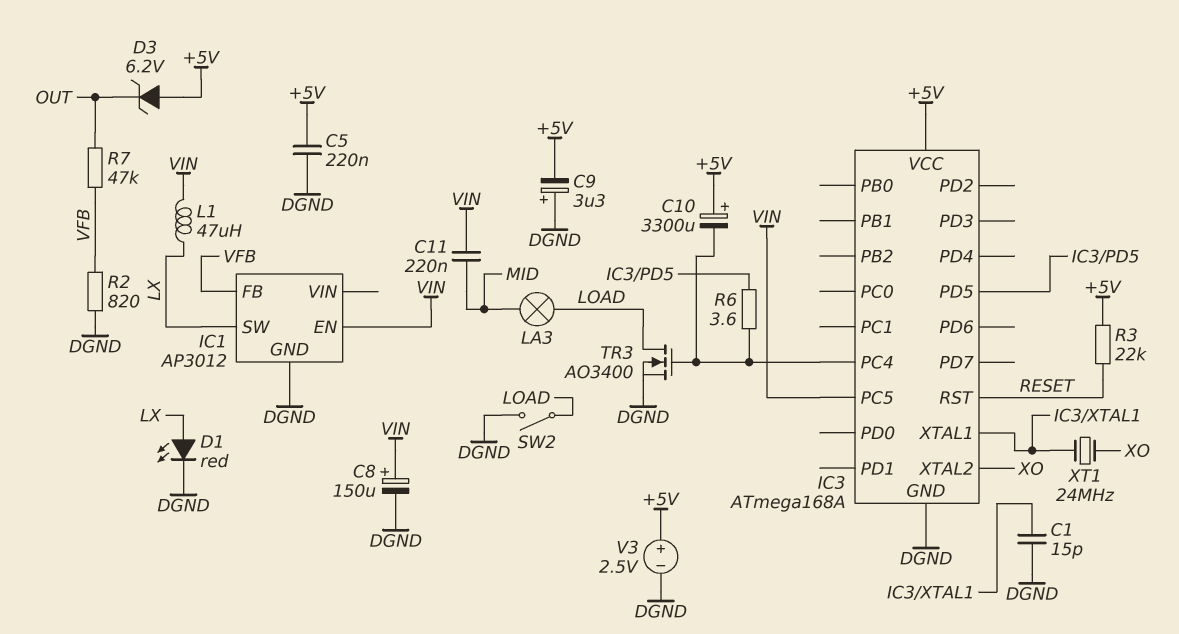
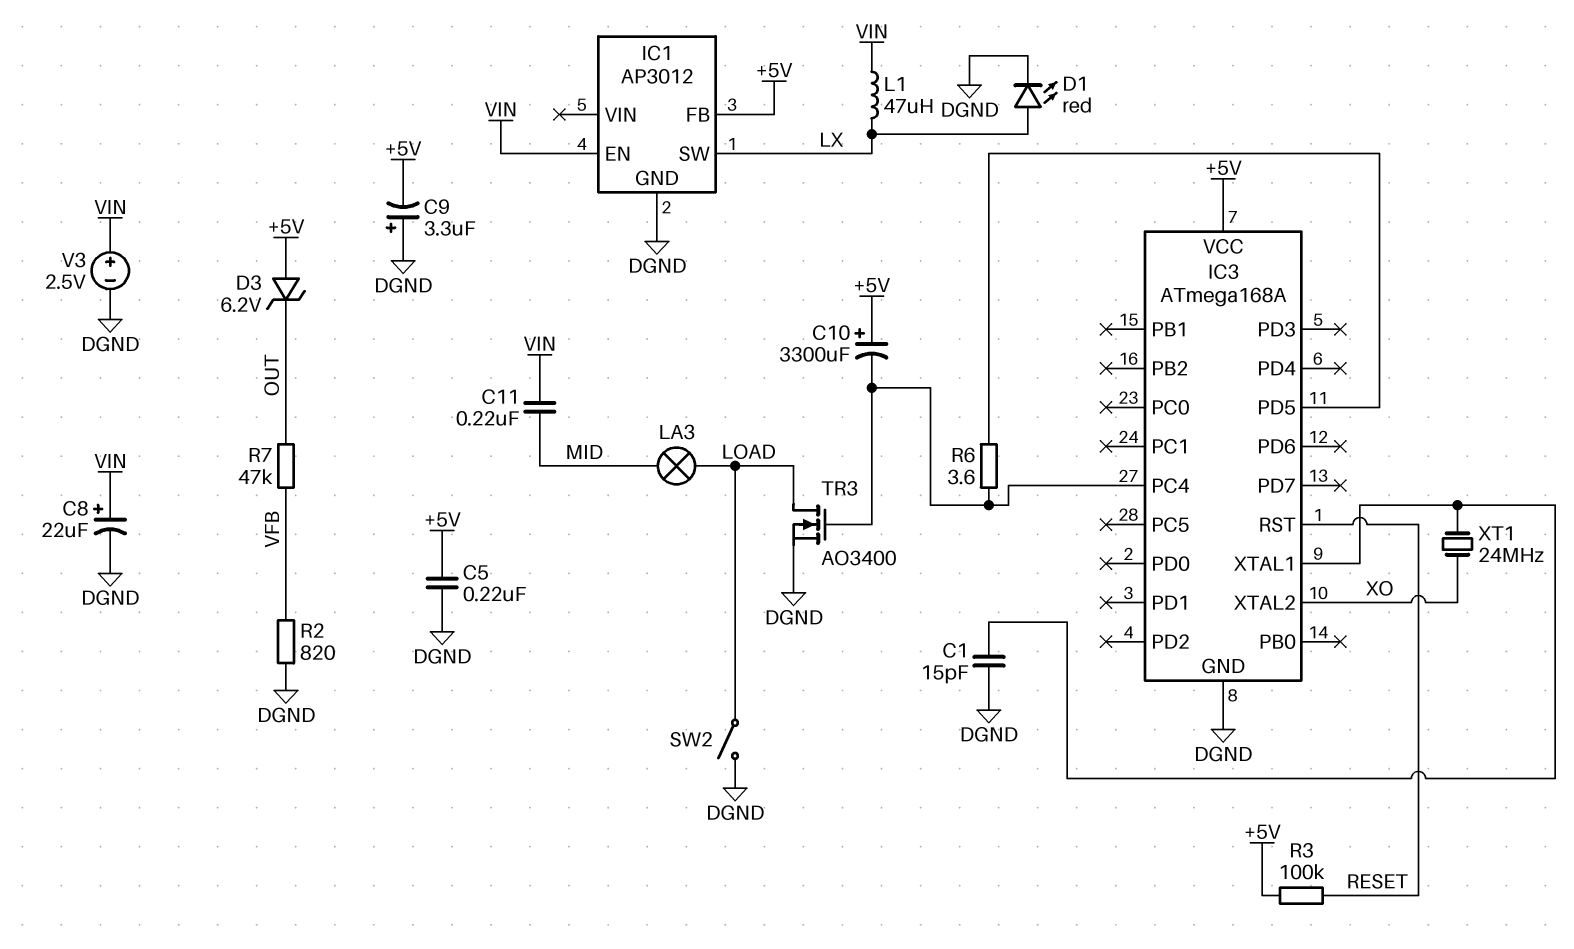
C8: 150uF (plus VIN, minus DGND) -> 22uF (plus VIN, minus DGND)
IC1 pin FB: VFB -> +5V
IC3 pin PC5: VIN -> none
R3: 22k (+5V, RESET) -> 100k (+5V, RESET)
V3: 2.5V (plus +5V, minus DGND) -> 2.5V (plus VIN, minus DGND)

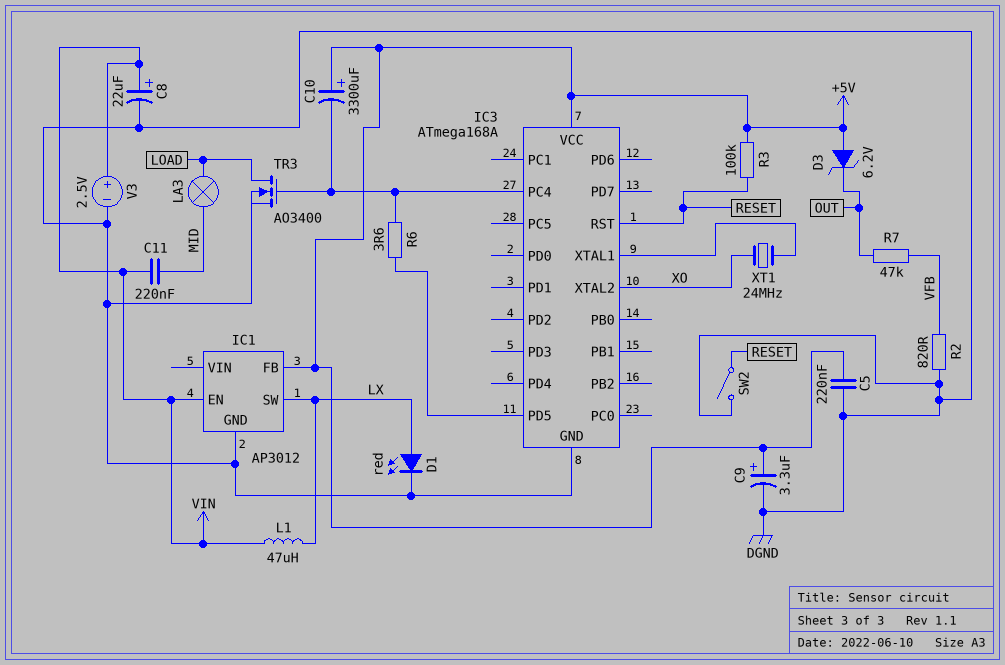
C1: 15pF (DGND, IC3/XTAL1) -> none
C9: 3.3uF (plus DGND, minus +5V) -> 3.3uF (plus +5V, minus DGND)
SW2: switch (DGND, LOAD) -> switch (DGND, RESET)

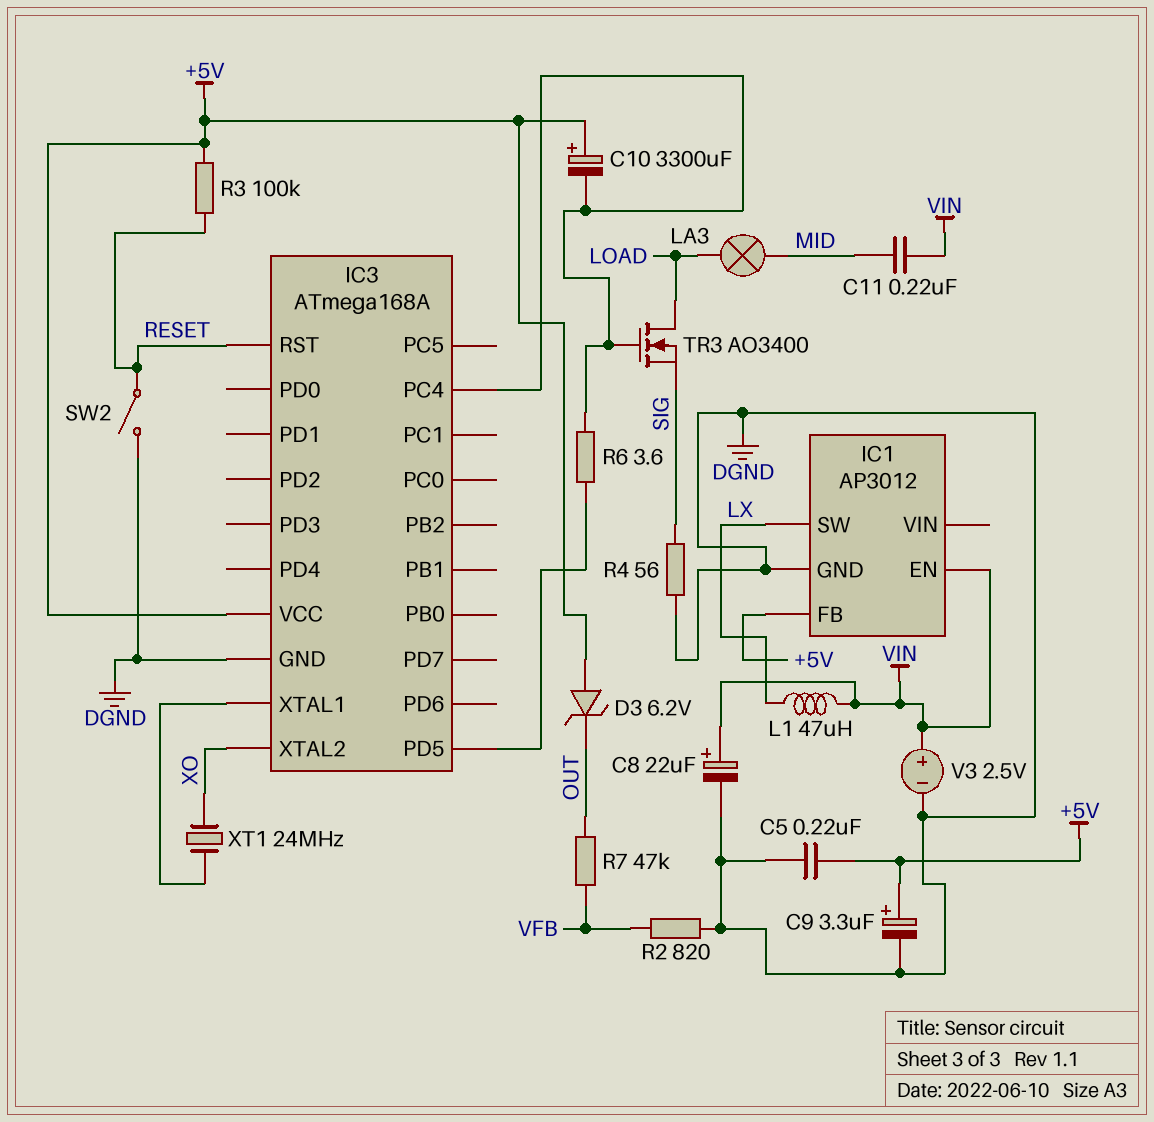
D1: LED red (A LX, K DGND) -> none
R4: none -> 56 (DGND, SIG)
TR3: NMOS AO3400 (G IC3/PC4, D LOAD, S DGND) -> NMOS AO3400 (G IC3/PC4, D LOAD, S SIG)

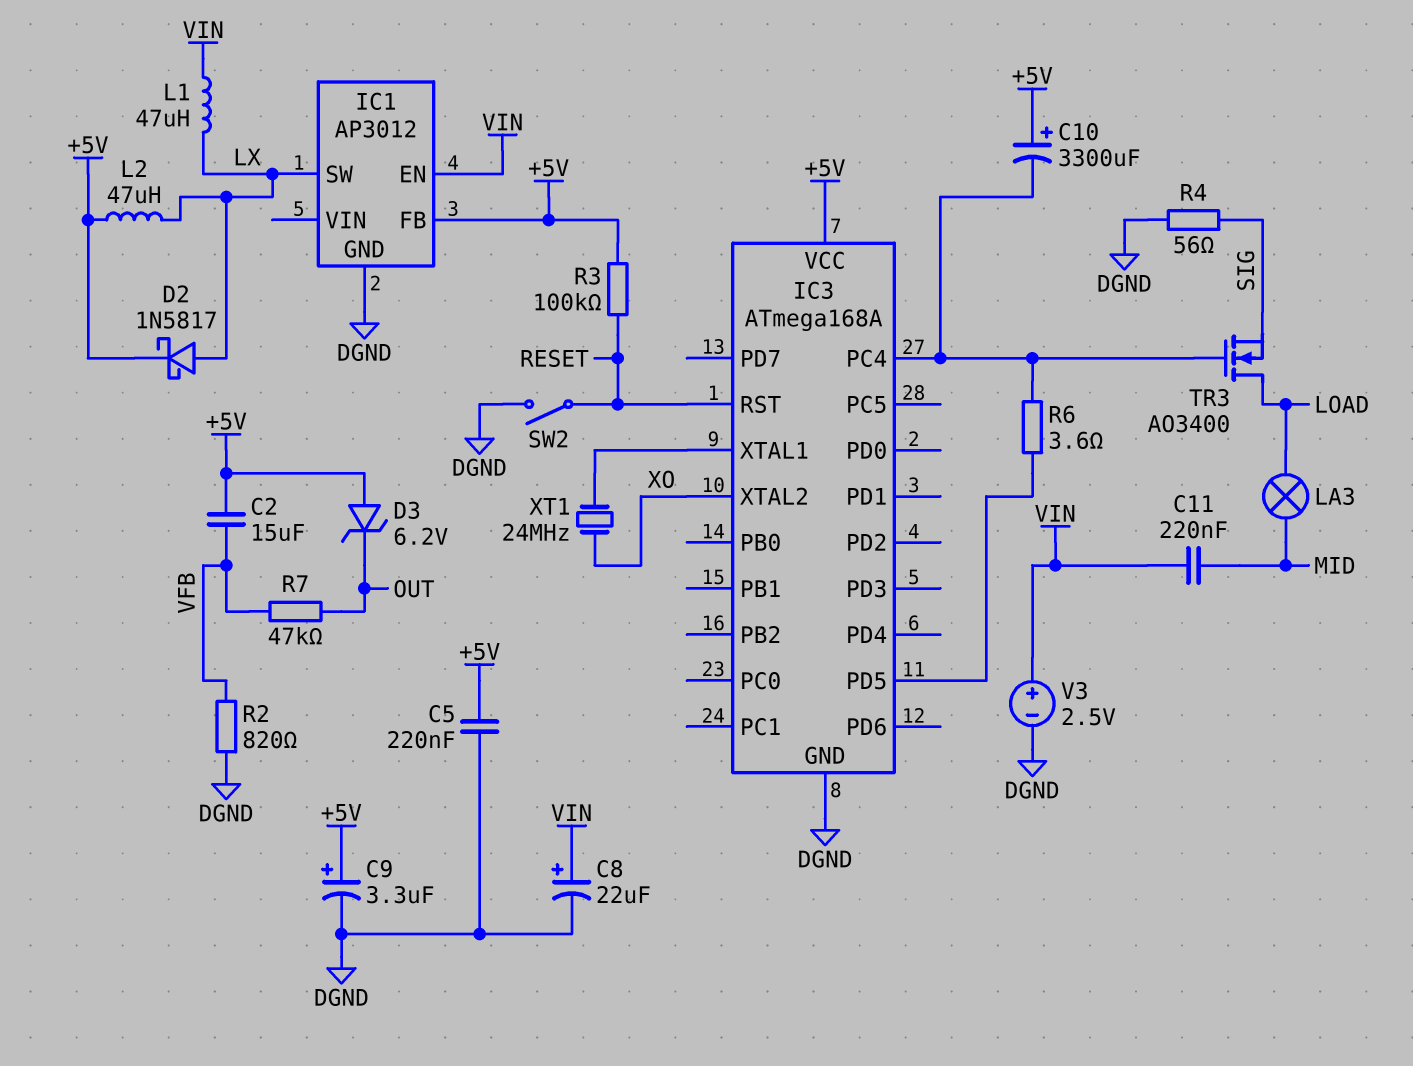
C2: none -> 15uF (+5V, VFB)
D2: none -> schottky 1N5817 (A LX, K +5V)
L2: none -> 47uH (+5V, LX)

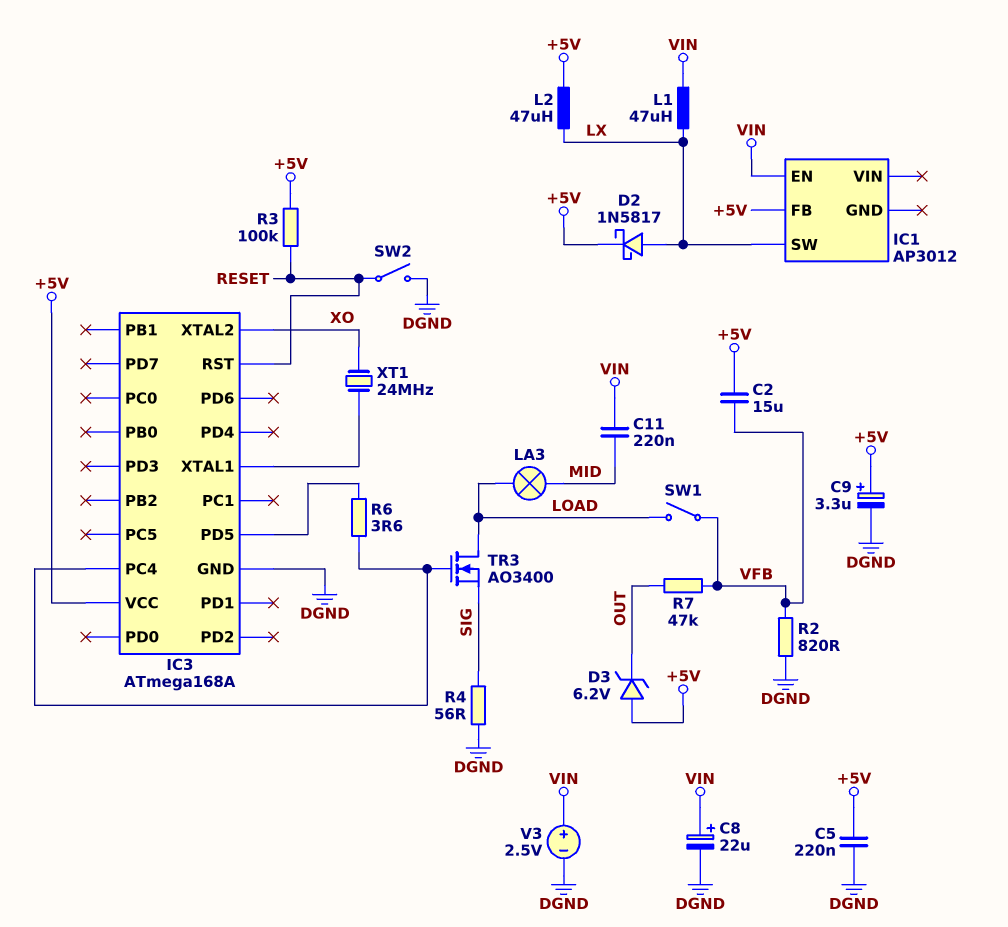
C10: 3300uF (plus +5V, minus IC3/PC4) -> none
IC1 pin GND: DGND -> none
SW1: none -> switch (LOAD, VFB)

